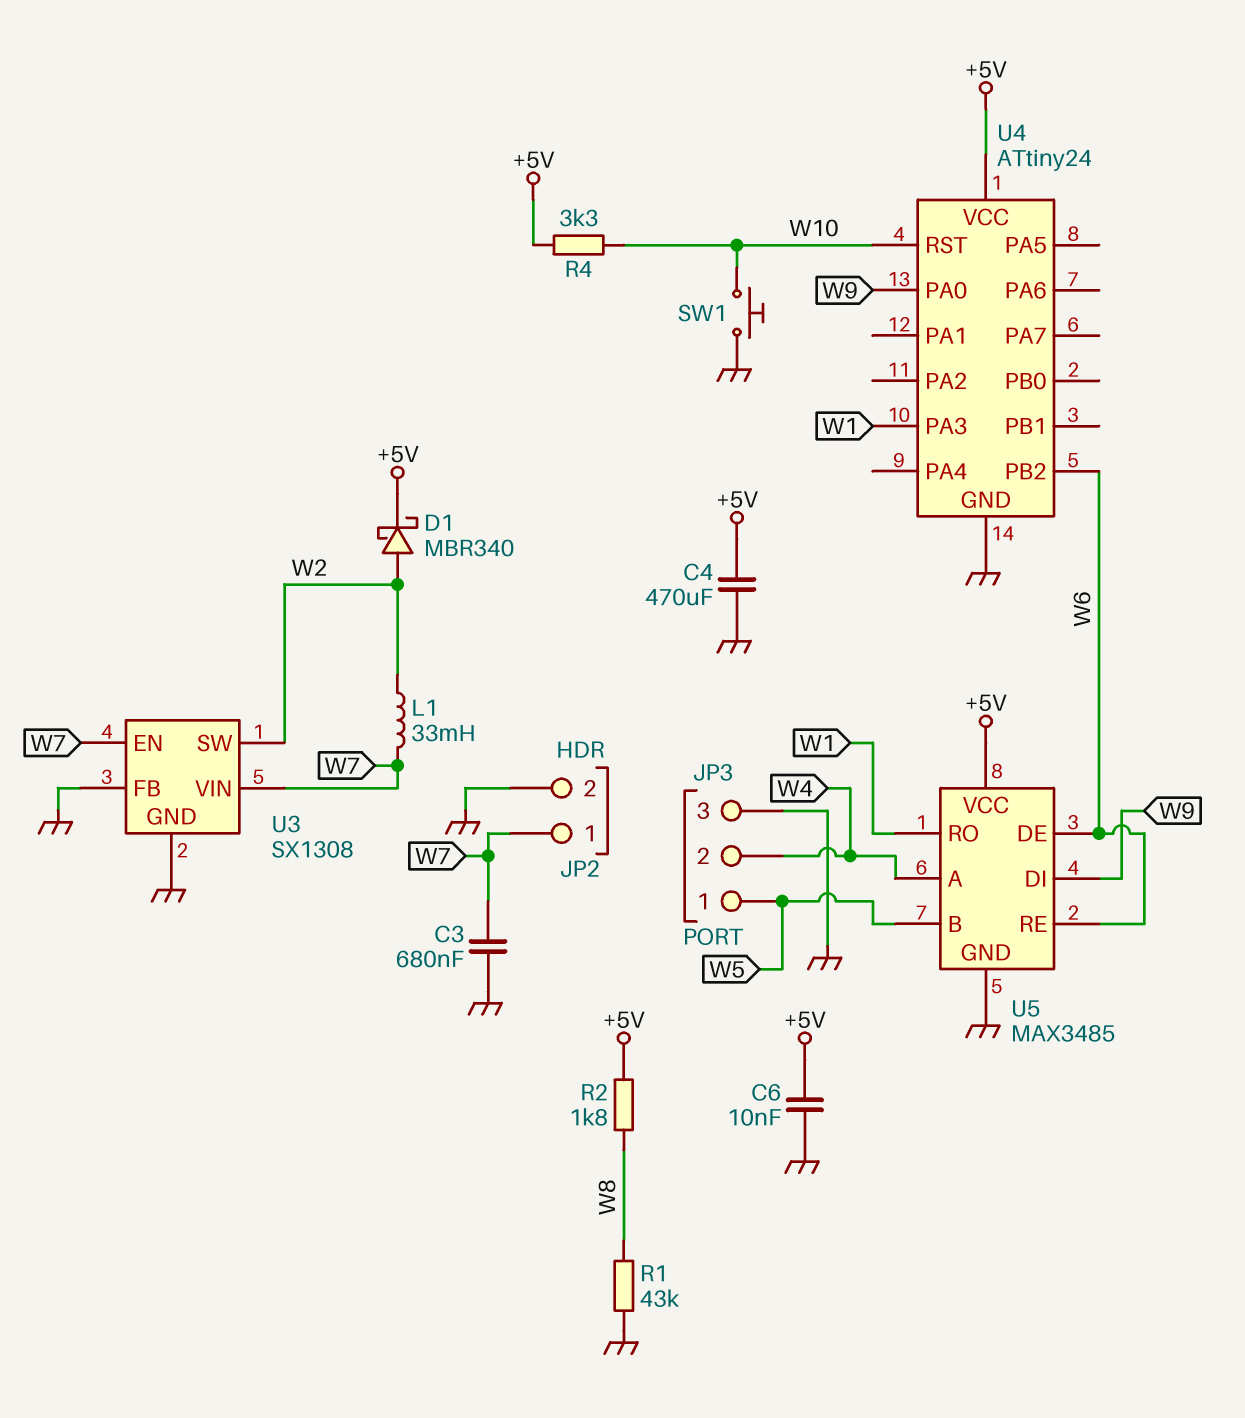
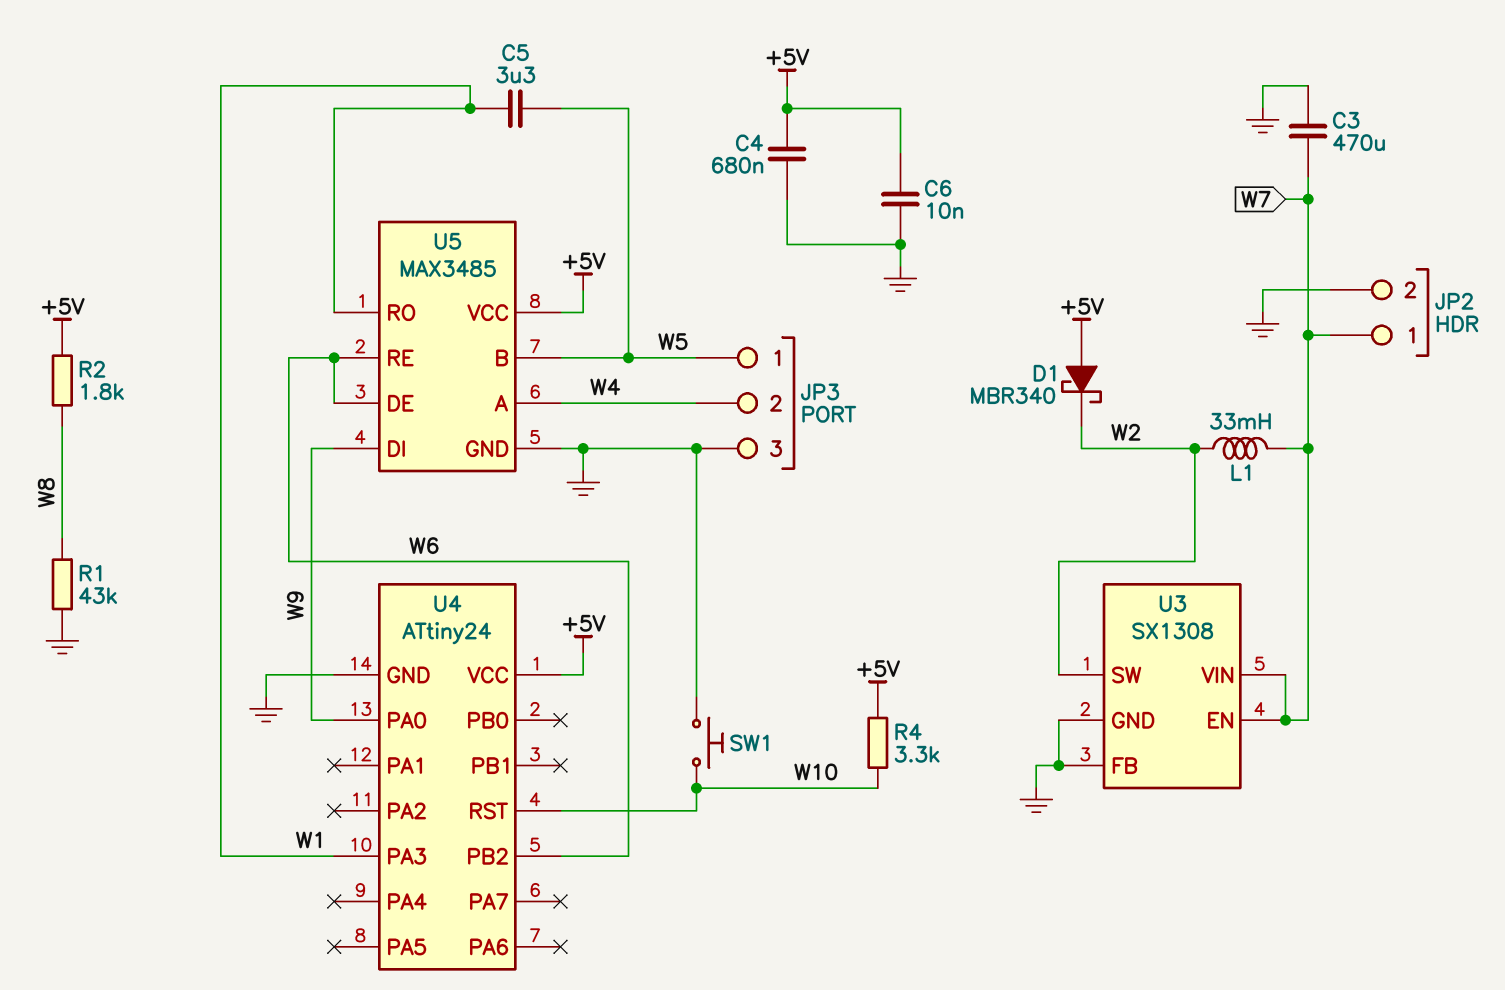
C3: 680nF (GND, W7) -> 470uF (GND, W7)
C4: 470uF (+5V, GND) -> 680nF (+5V, GND)
C5: none -> 3.3uF (W1, W5)
D1: schottky MBR340 (A W2, K +5V) -> schottky MBR340 (A +5V, K W2)

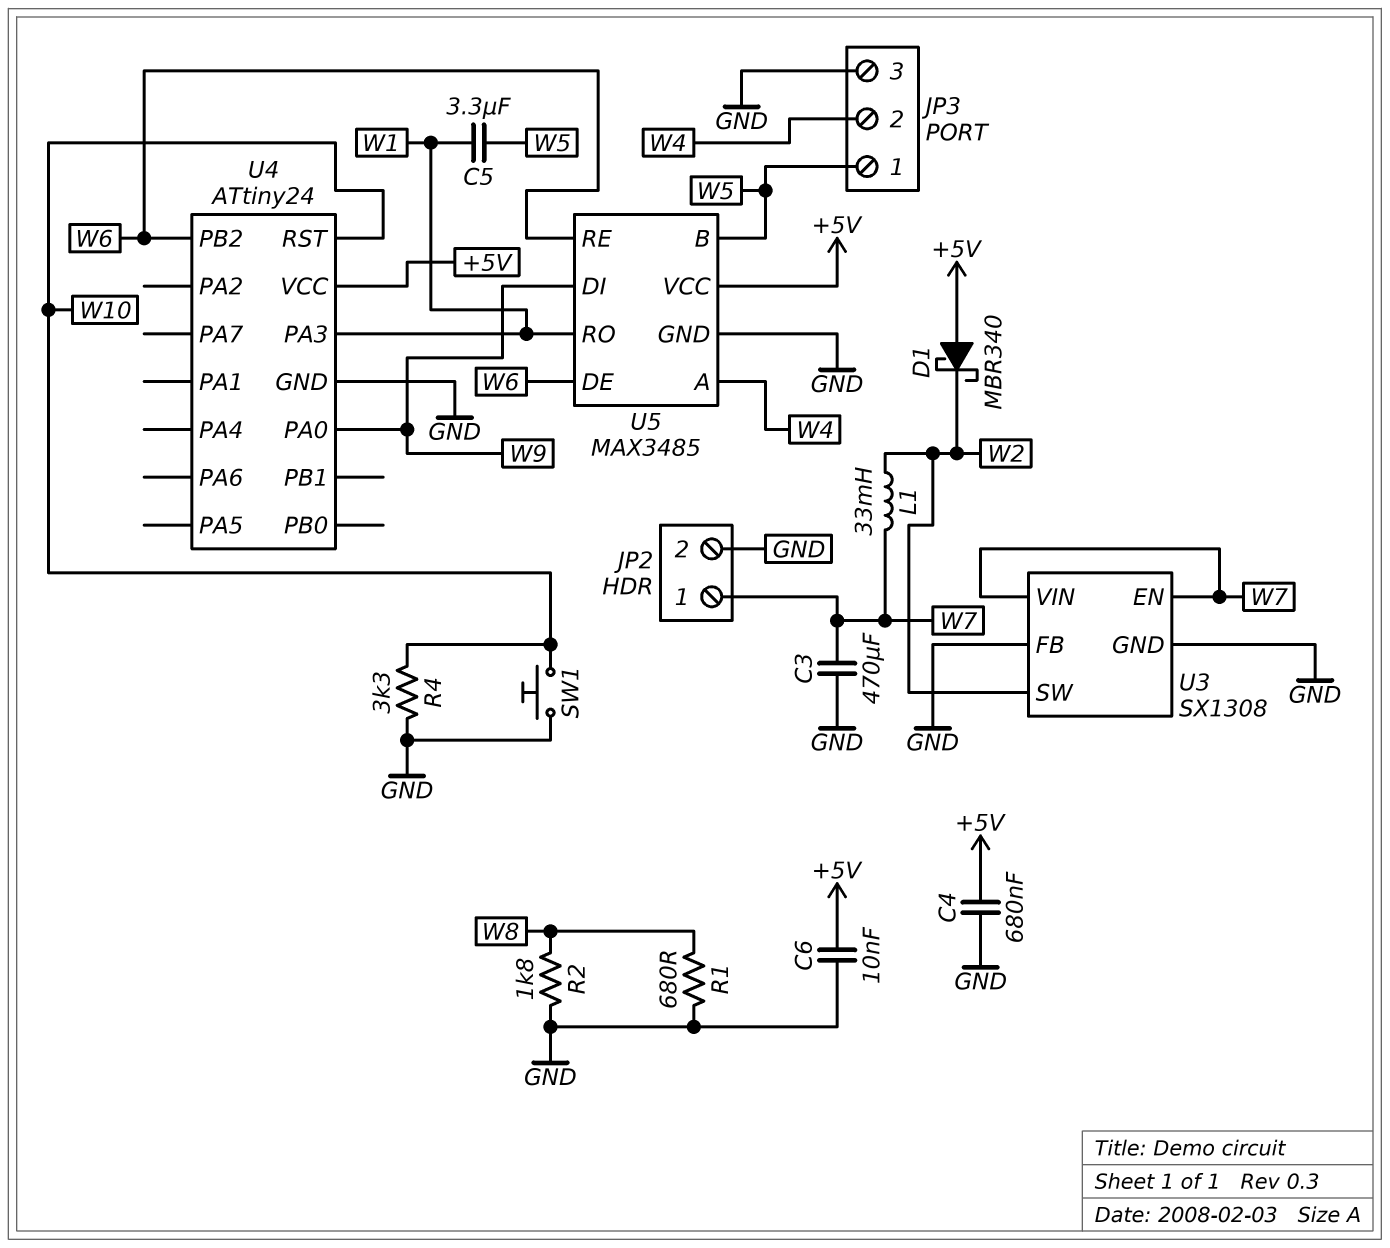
R1: 43k (GND, W8) -> 680 (GND, W8)
R2: 1.8k (+5V, W8) -> 1.8k (GND, W8)
R4: 3.3k (+5V, W10) -> 3.3k (GND, W10)

